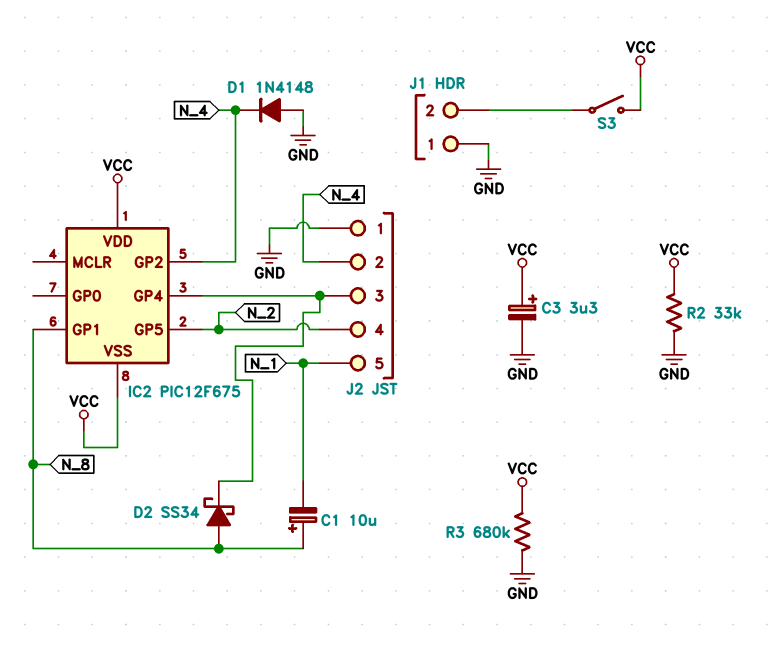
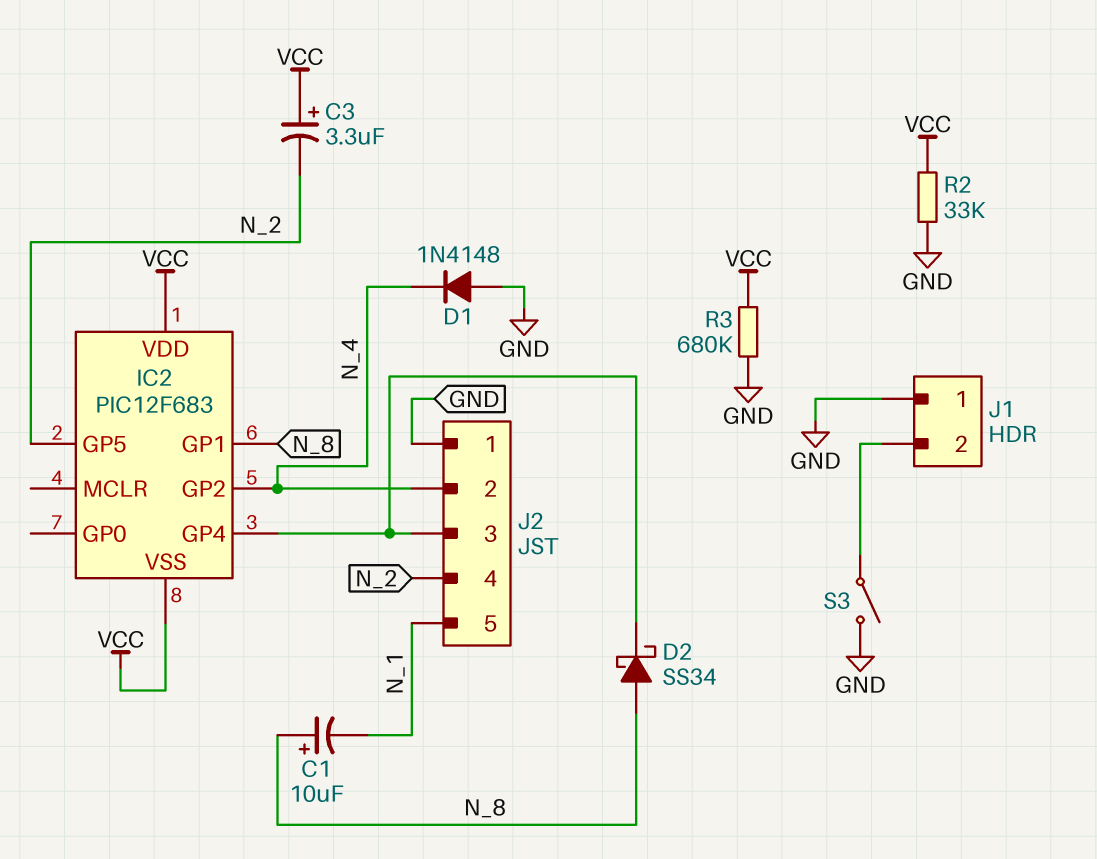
C3: 3.3uF (plus VCC, minus GND) -> 3.3uF (plus VCC, minus N_2)
IC2: PIC12F675 -> PIC12F683
S3: switch (J1/2, VCC) -> switch (GND, J1/2)

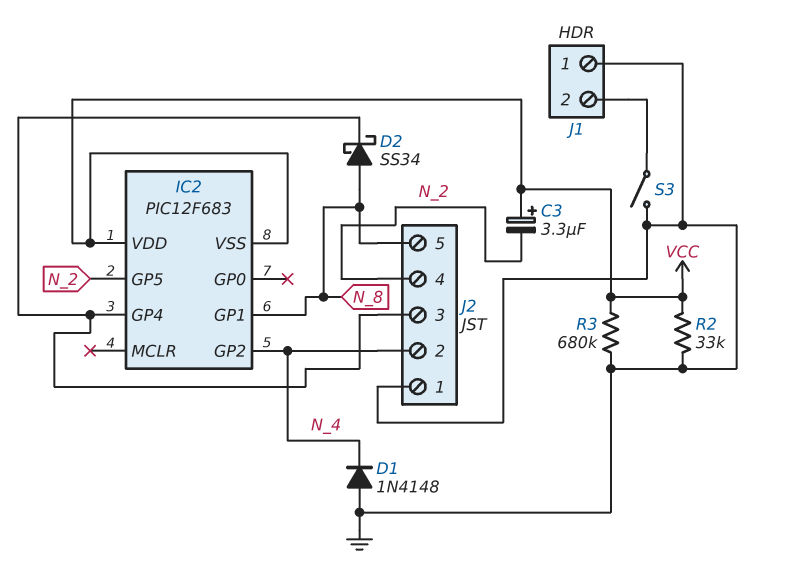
C1: 10uF (plus N_8, minus N_1) -> none
J2 pin 5: N_1 -> N_8

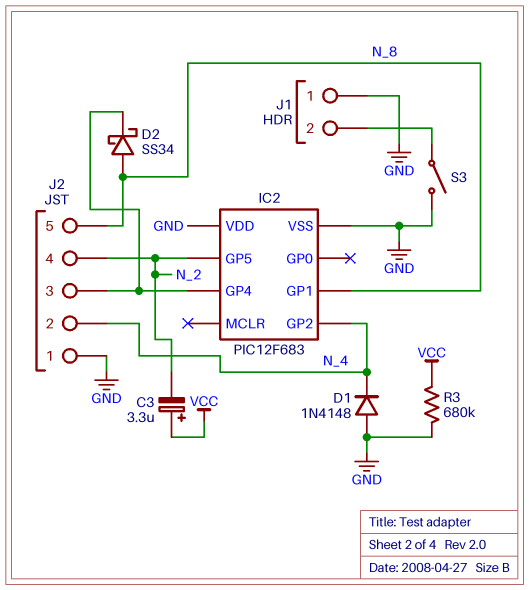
IC2 pin VDD: VCC -> GND
IC2 pin VSS: VCC -> GND
R2: 33k (GND, VCC) -> none

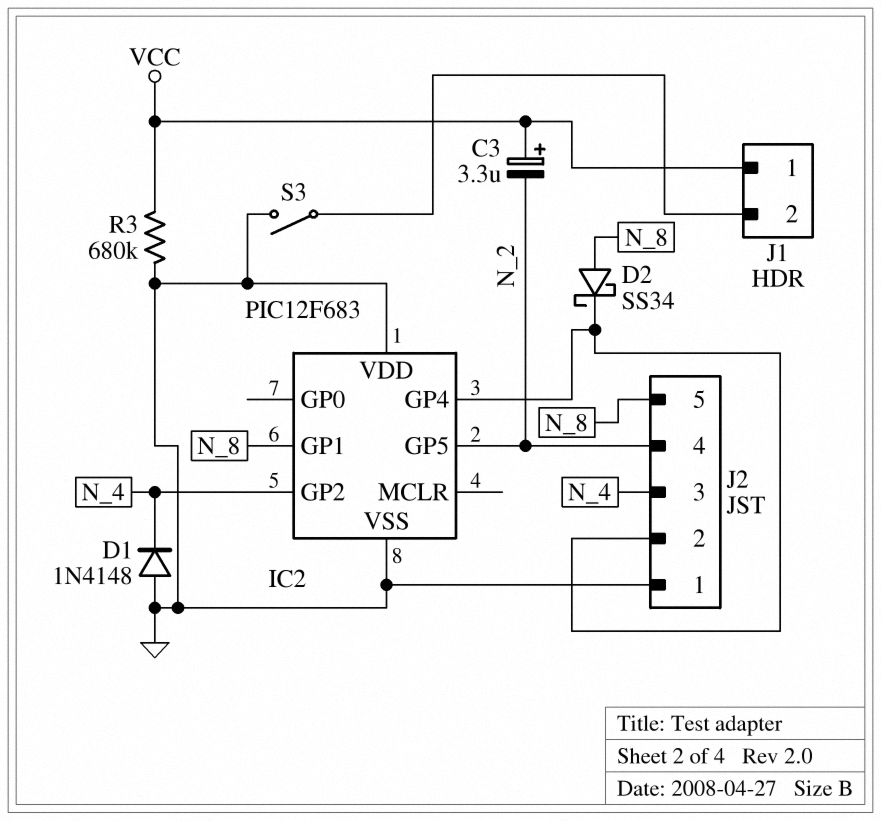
J1 pin 1: GND -> VCC
J2 pin 2: N_4 -> IC2/GP4
J2 pin 3: IC2/GP4 -> N_4

